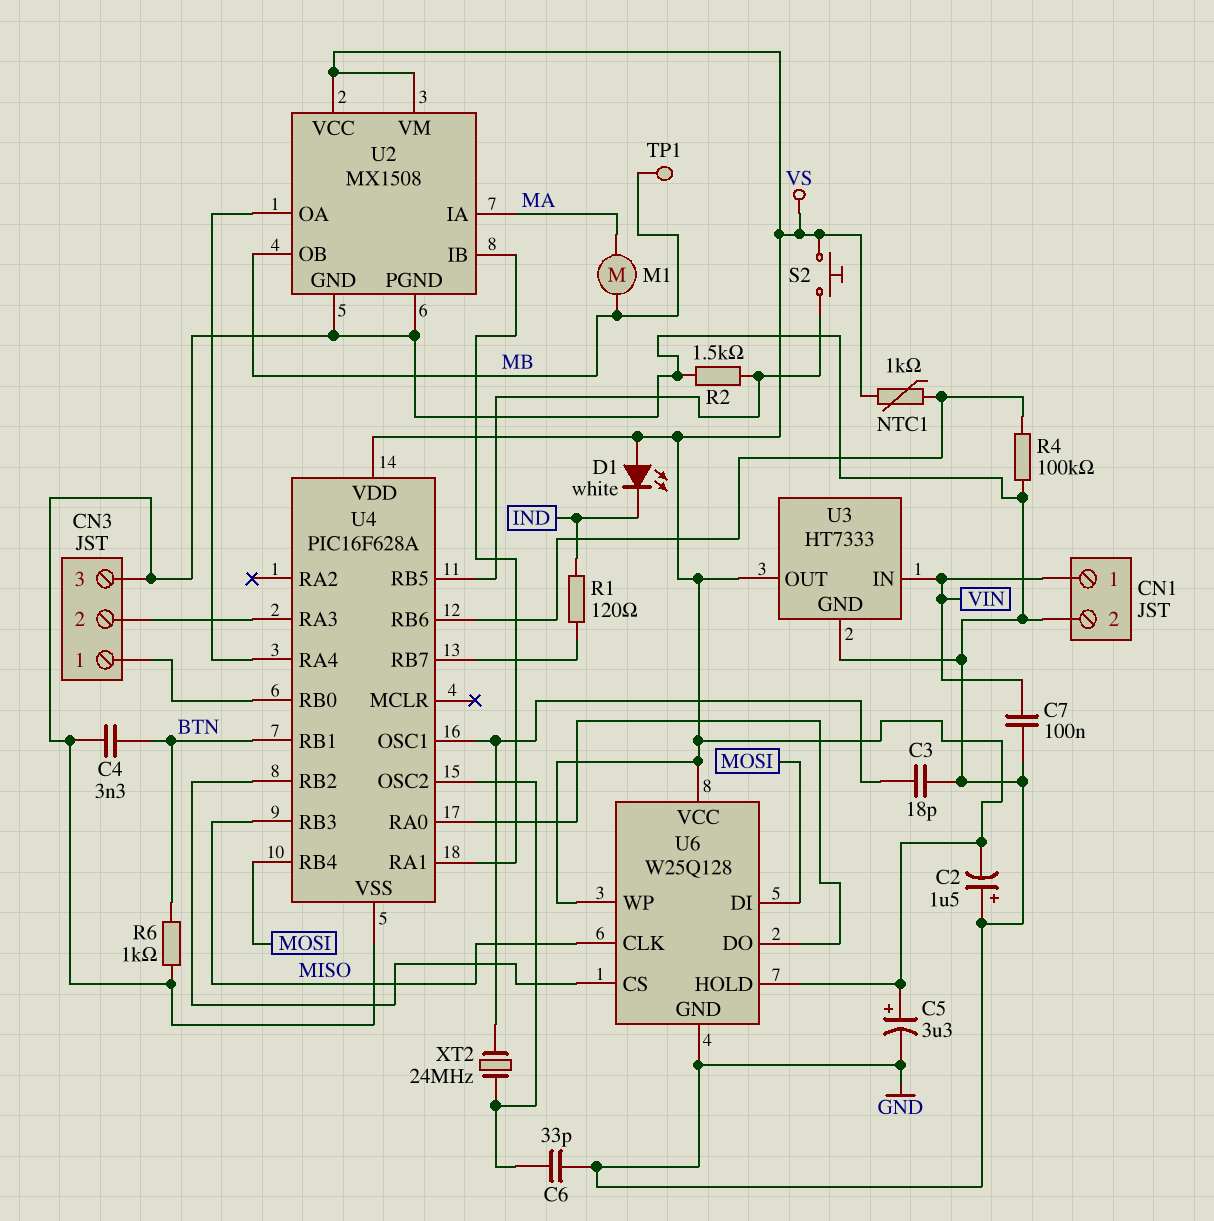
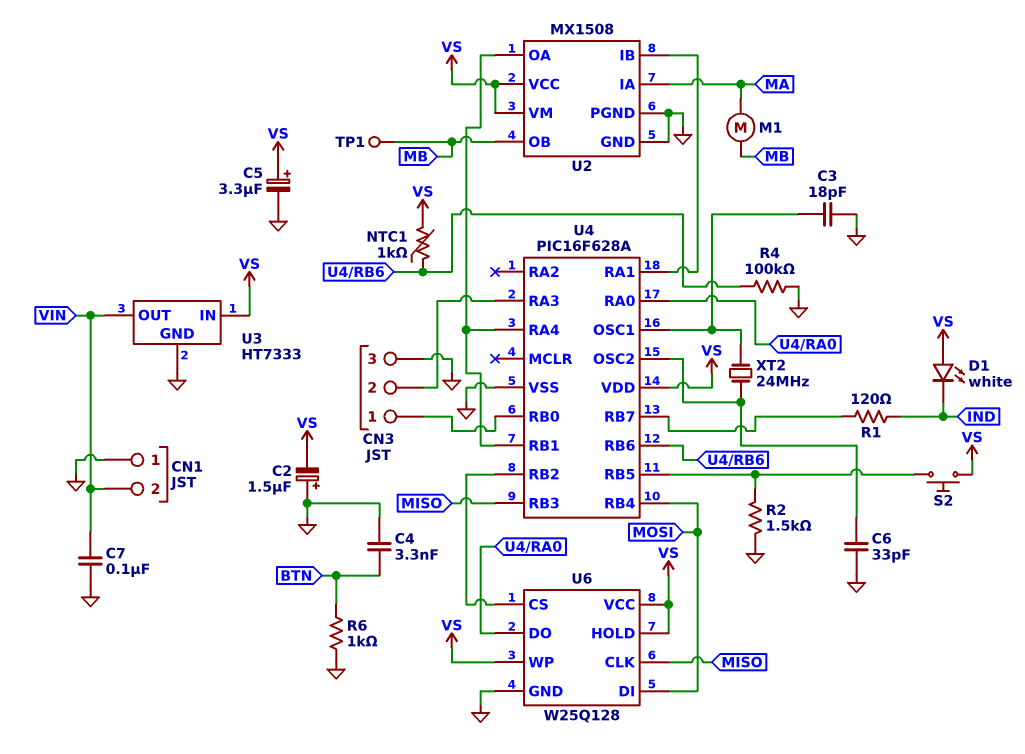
CN1 pin 1: VIN -> GND
CN1 pin 2: GND -> VIN
U3 pin IN: VIN -> VS
U3 pin OUT: VS -> VIN
U4 pin RB1: BTN -> U2/OA

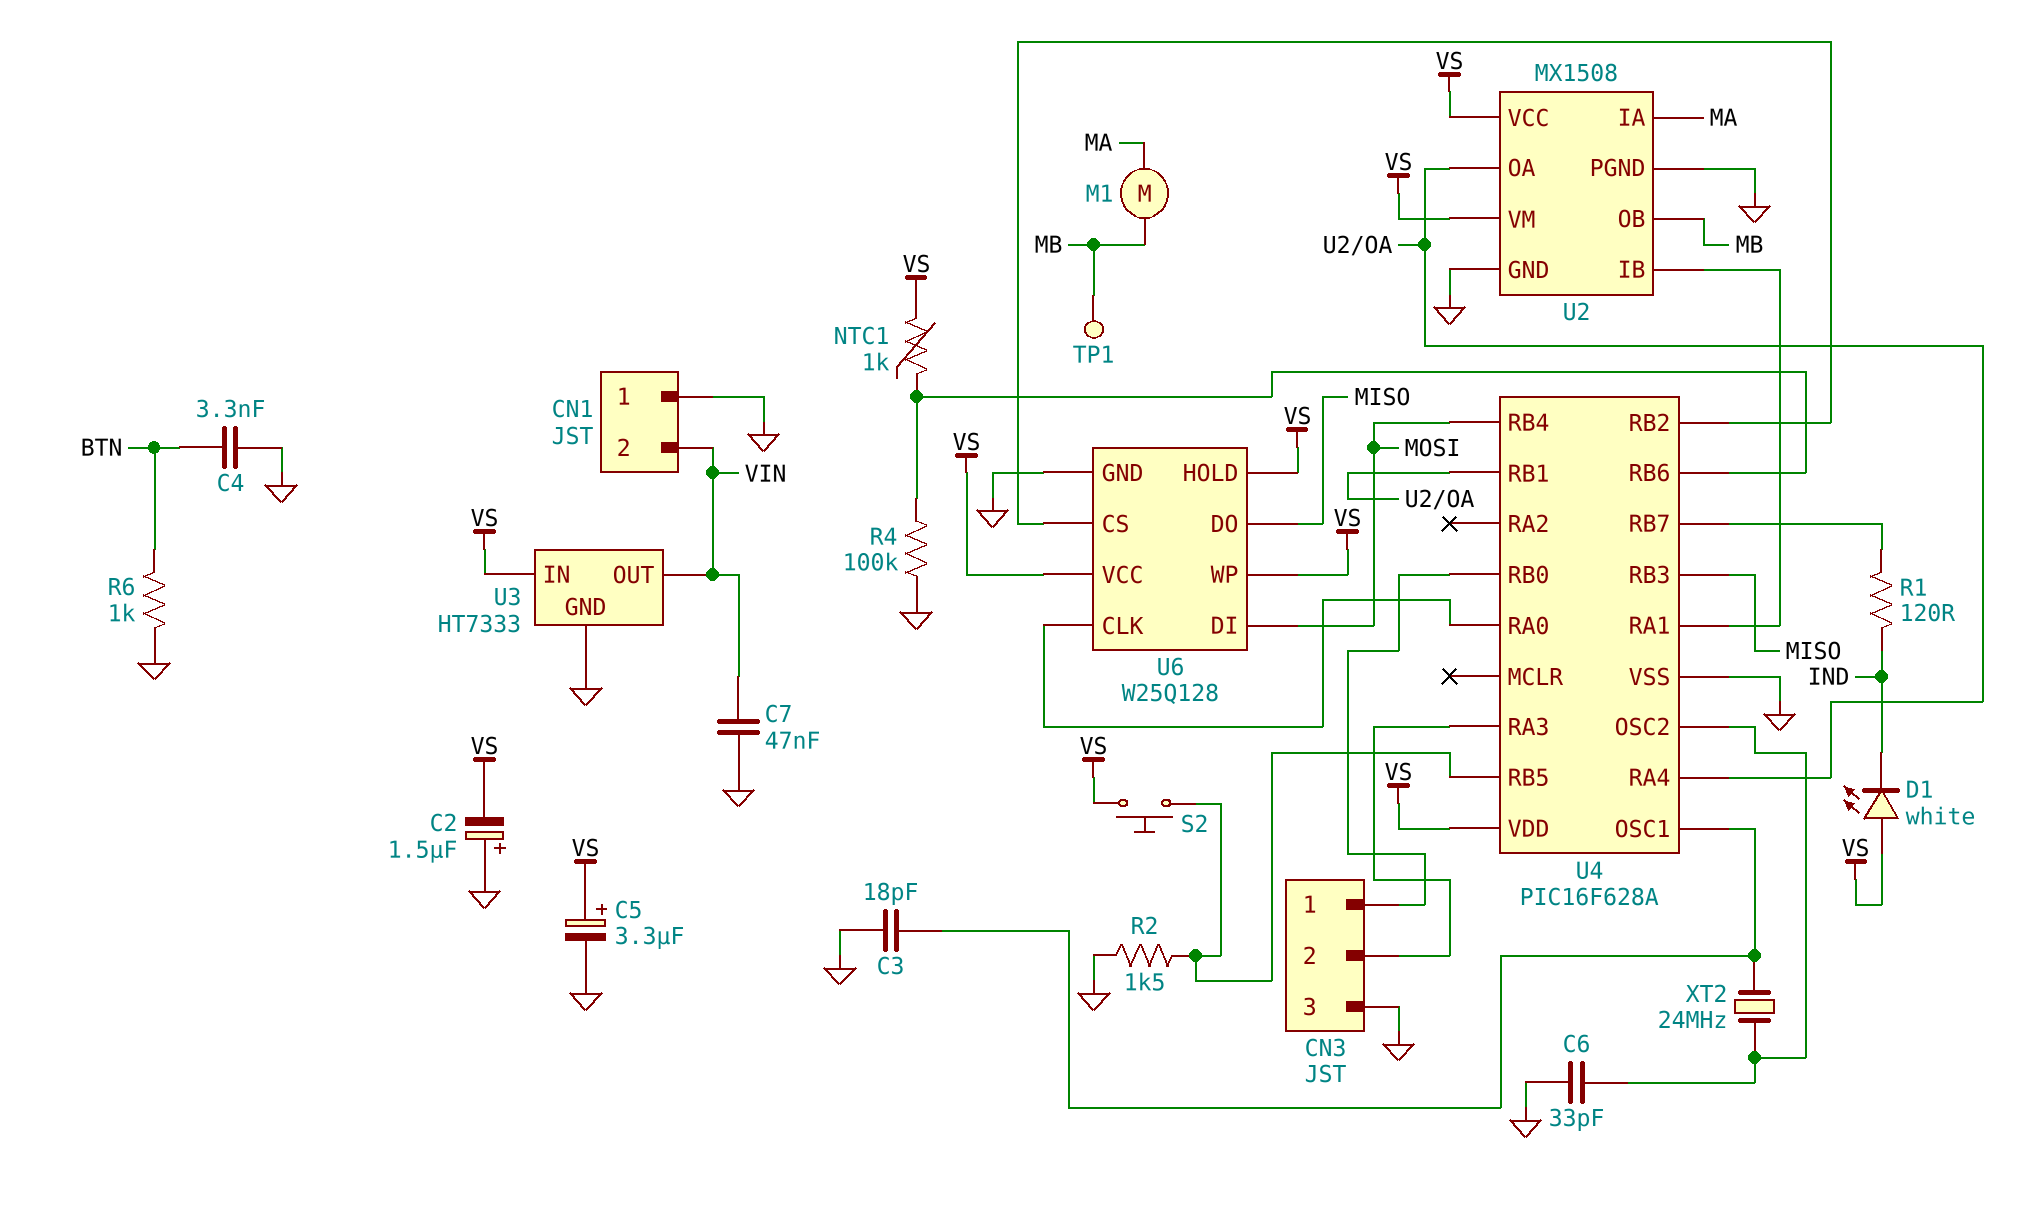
C7: 100nF (GND, VIN) -> 47nF (GND, VIN)
U6 pin CLK: MISO -> U4/RA0
U6 pin DO: U4/RA0 -> MISO

